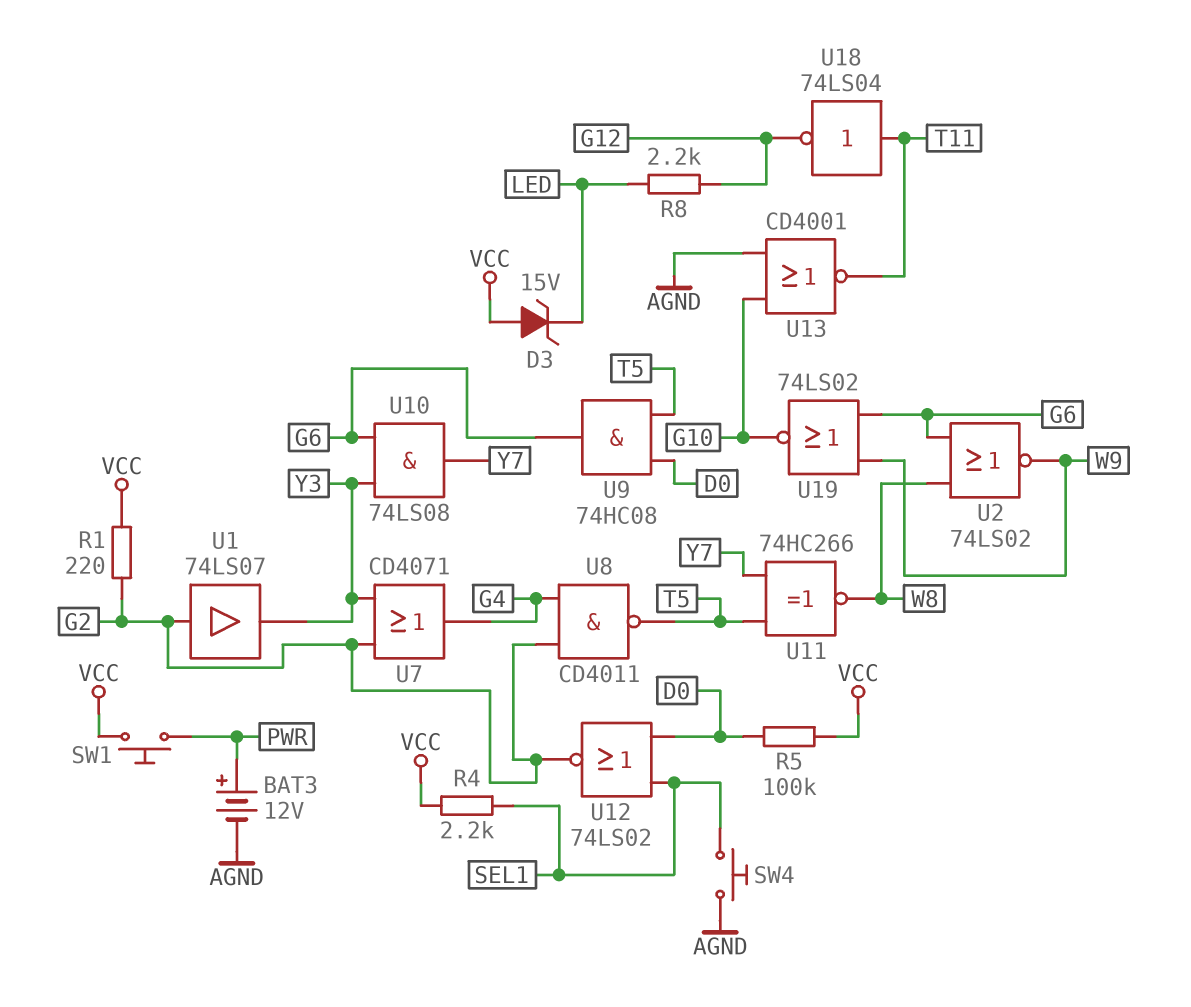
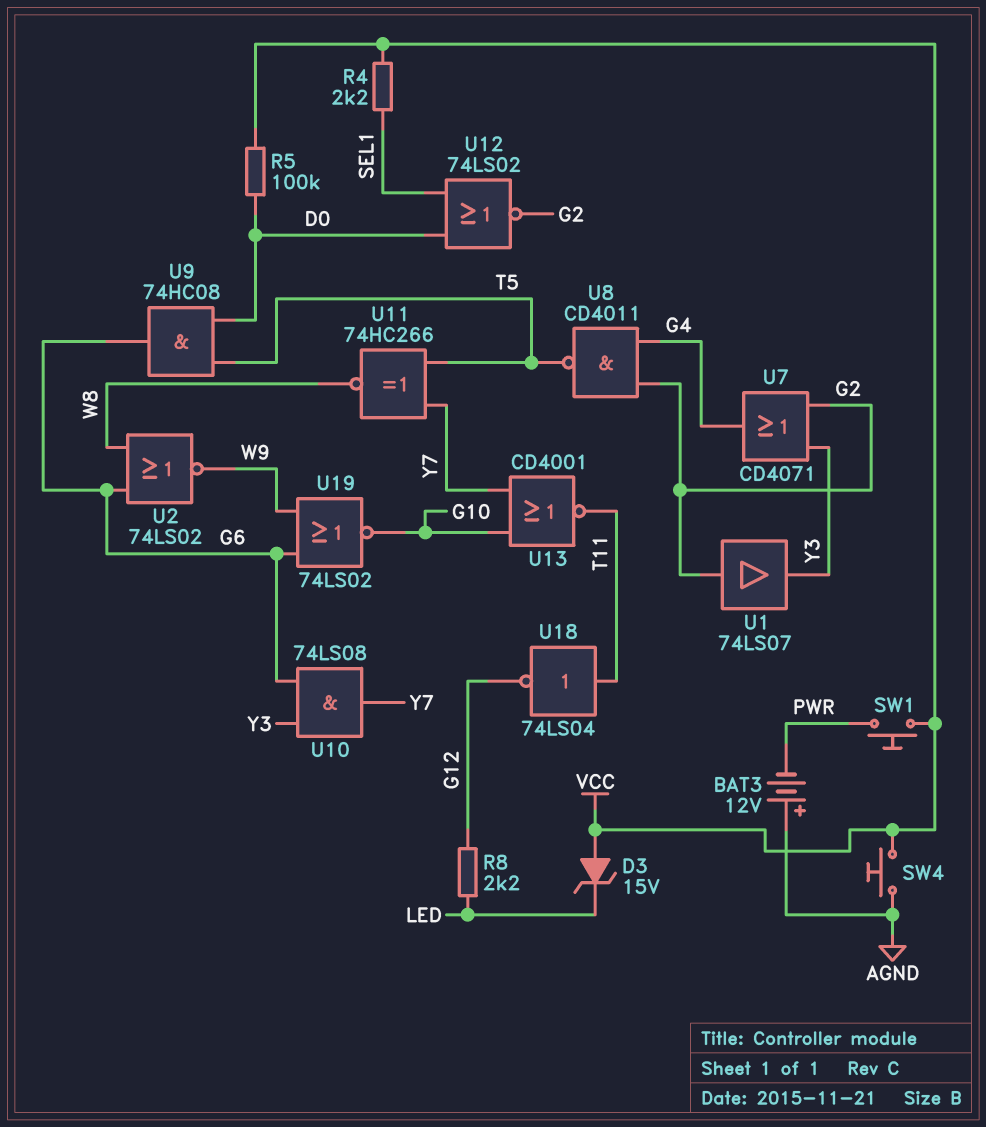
BAT3: 12V (plus PWR, minus AGND) -> 12V (plus AGND, minus PWR)
R1: 220 (G2, VCC) -> none
SW4: button (AGND, SEL1) -> button (AGND, VCC)
U13: NOR CD4001 (in AGND, in G10, out T11) -> NOR CD4001 (in G10, in Y7, out T11)

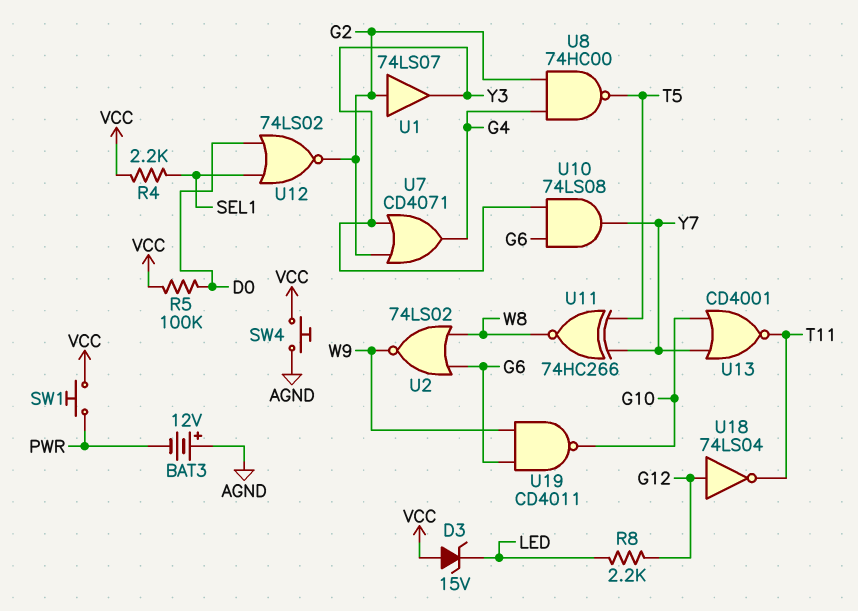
U8: NAND CD4011 (in G2, in G4, out T5) -> NAND 74HC00 (in G2, in G4, out T5)
U9: AND 74HC08 (in D0, in T5, out G6) -> none
U18: NOT 74LS04 (in T11, out G12) -> NOT 74LS04 (in G12, out T11)
U19: NOR 74LS02 (in G6, in W9, out G10) -> NAND CD4011 (in G6, in W9, out G10)

